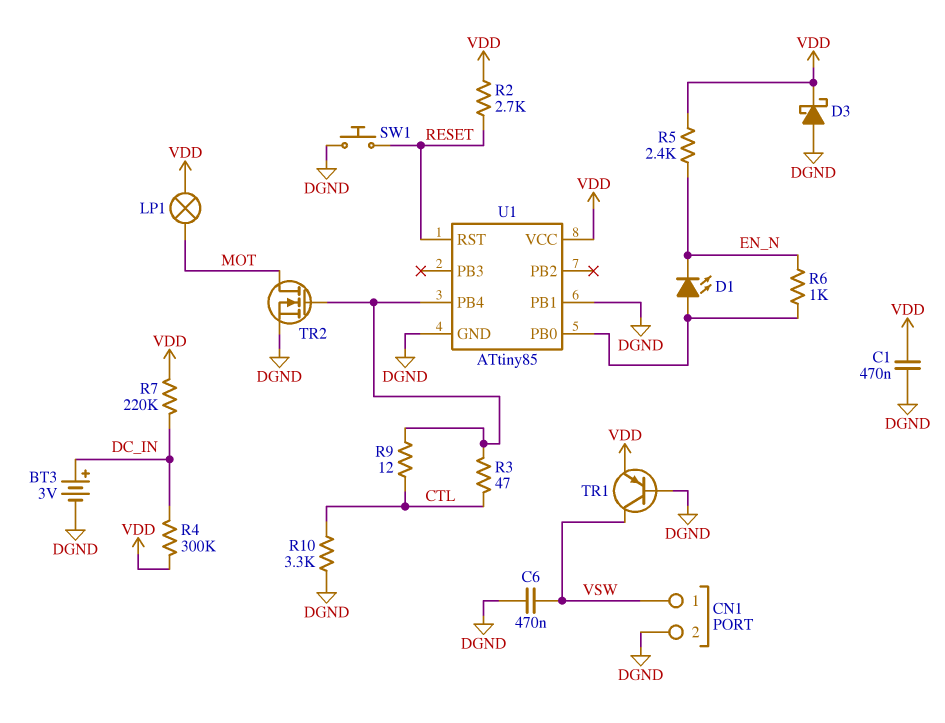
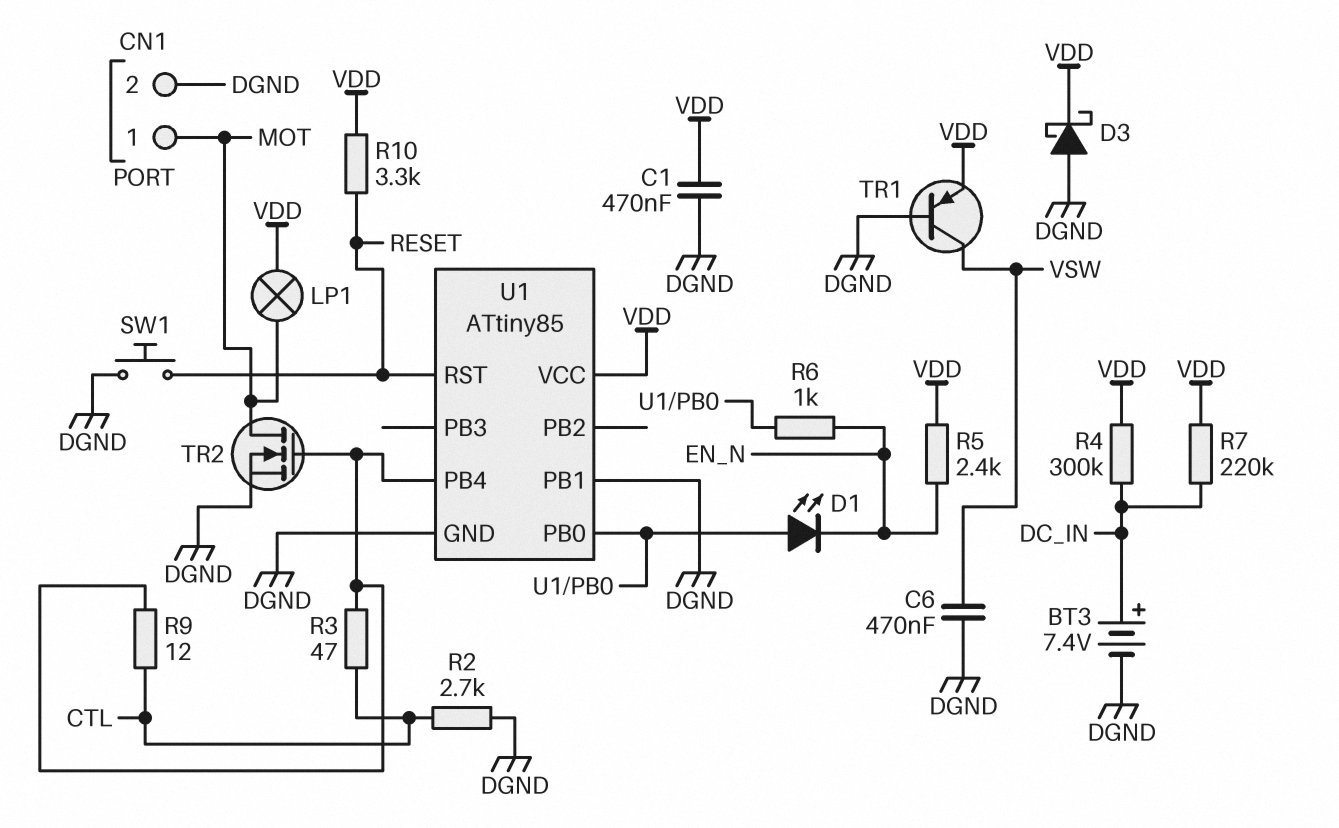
BT3: 3V (plus DC_IN, minus DGND) -> 7.4V (plus DC_IN, minus DGND)
CN1 pin 1: VSW -> MOT
R2: 2.7k (RESET, VDD) -> 2.7k (CTL, DGND)
R10: 3.3k (CTL, DGND) -> 3.3k (RESET, VDD)

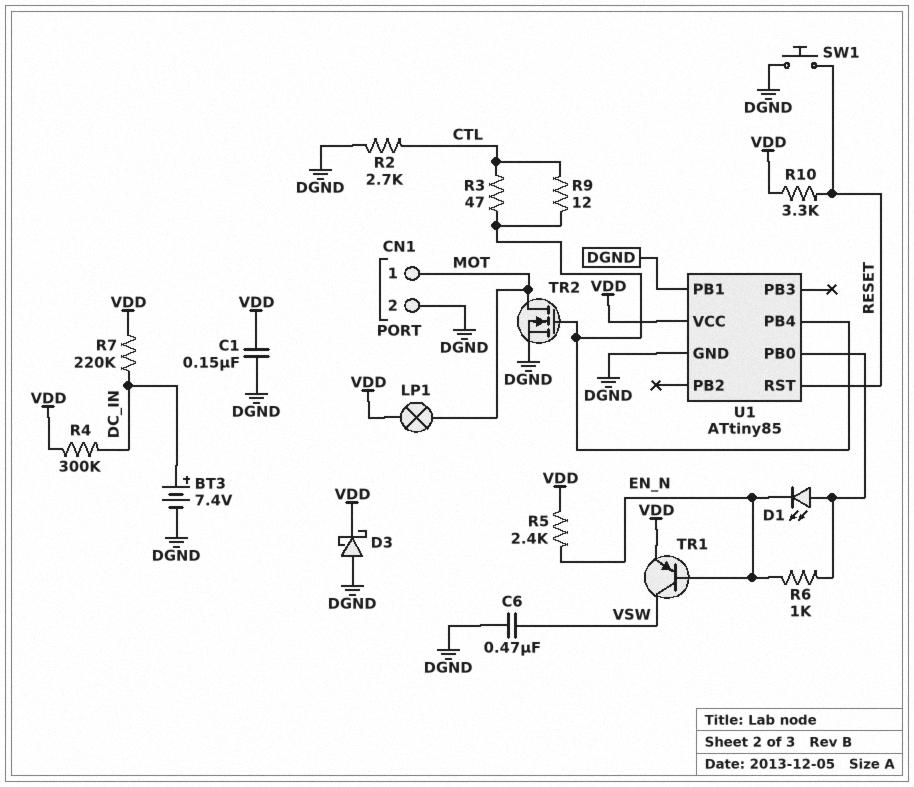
C1: 470nF (DGND, VDD) -> 150nF (DGND, VDD)
TR1: PNP (B DGND, C VSW, E VDD) -> PNP (B EN_N, C VSW, E VDD)

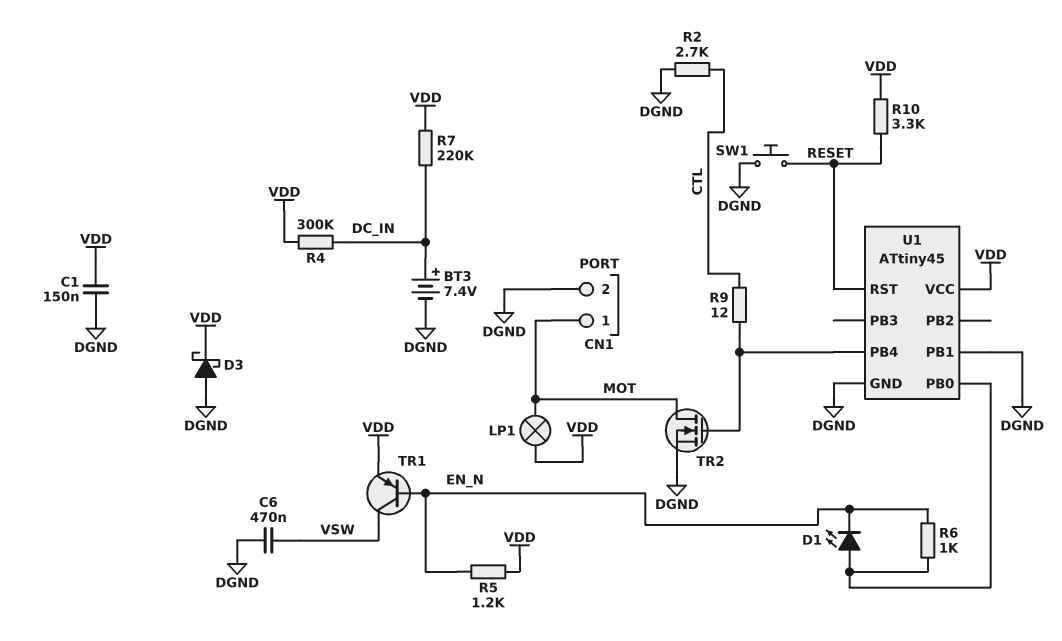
R3: 47 (CTL, U1/PB4) -> none
R5: 2.4k (EN_N, VDD) -> 1.2k (EN_N, VDD)
U1: ATtiny85 -> ATtiny45

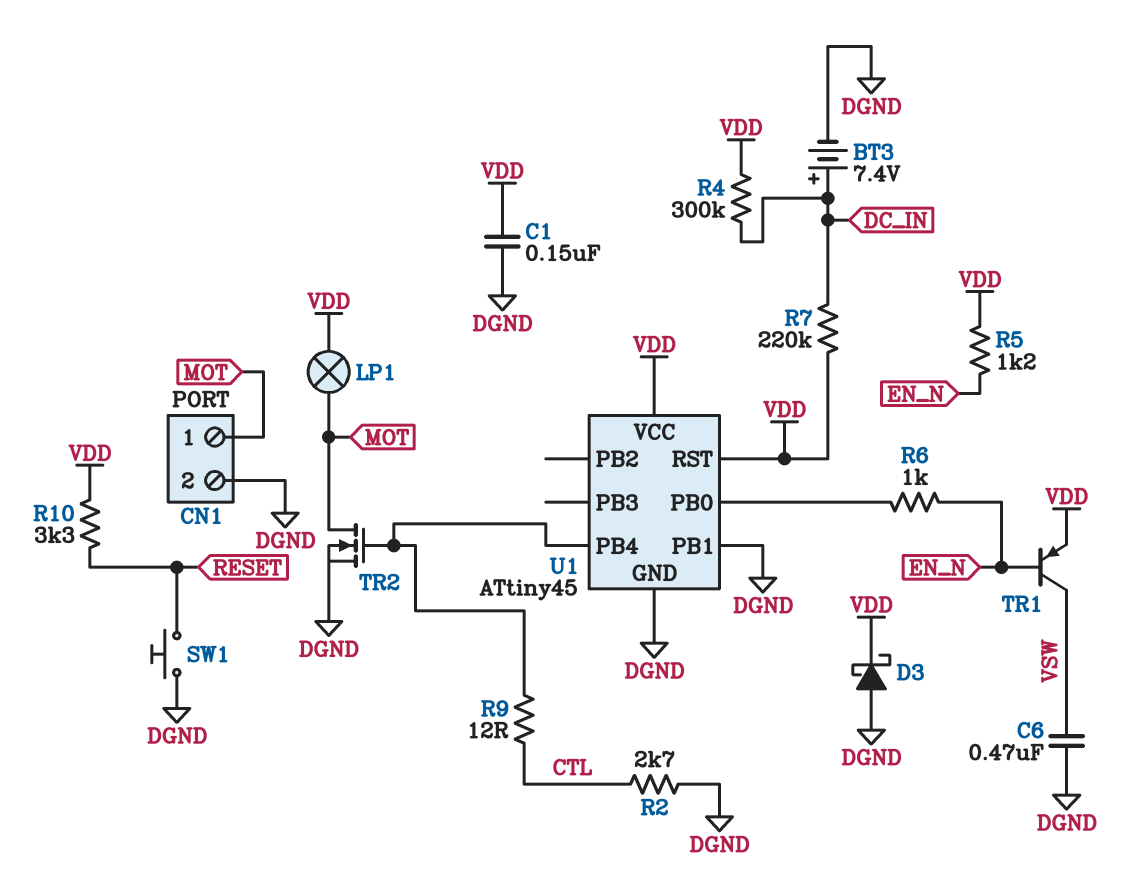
D1: LED (A U1/PB0, K EN_N) -> none
U1 pin RST: RESET -> VDD

